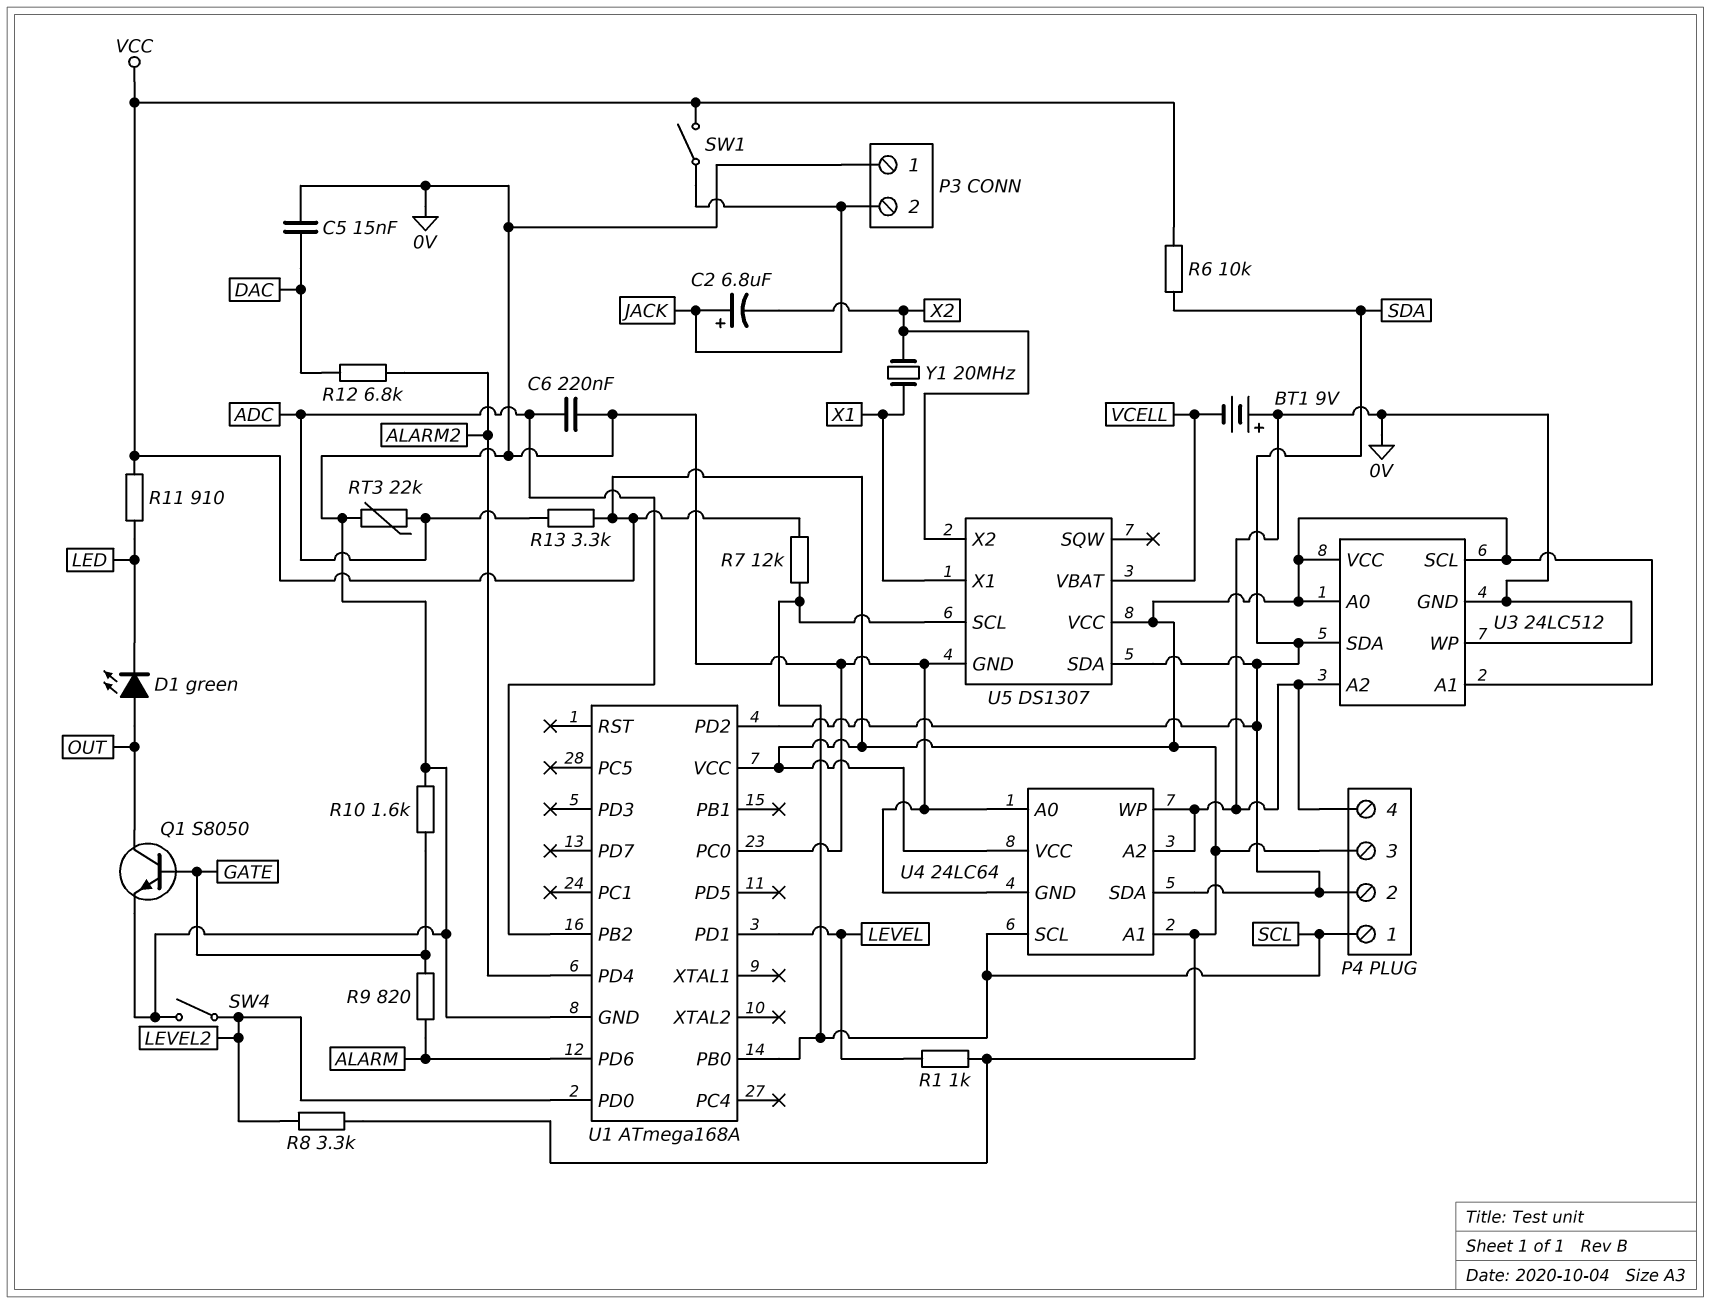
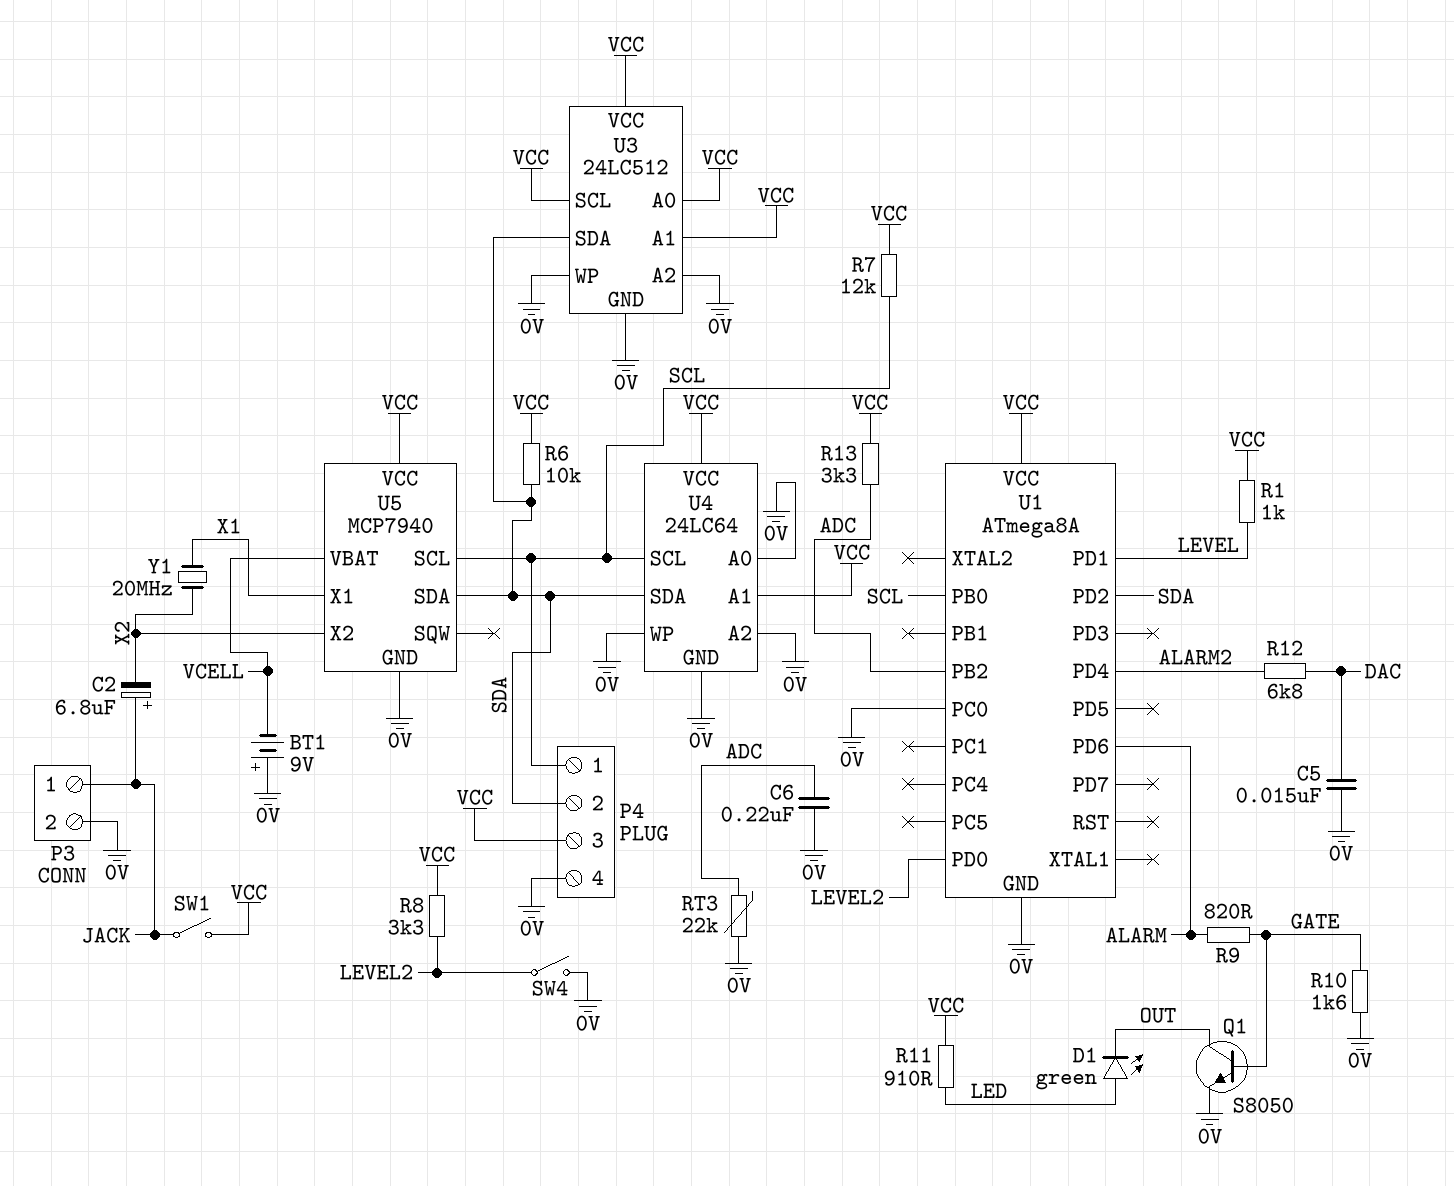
D1: LED green (A OUT, K LED) -> LED green (A LED, K OUT)
P3 pin 1: 0V -> JACK
P3 pin 2: JACK -> 0V
U1: ATmega168A -> ATmega8A
U5: DS1307 -> MCP7940

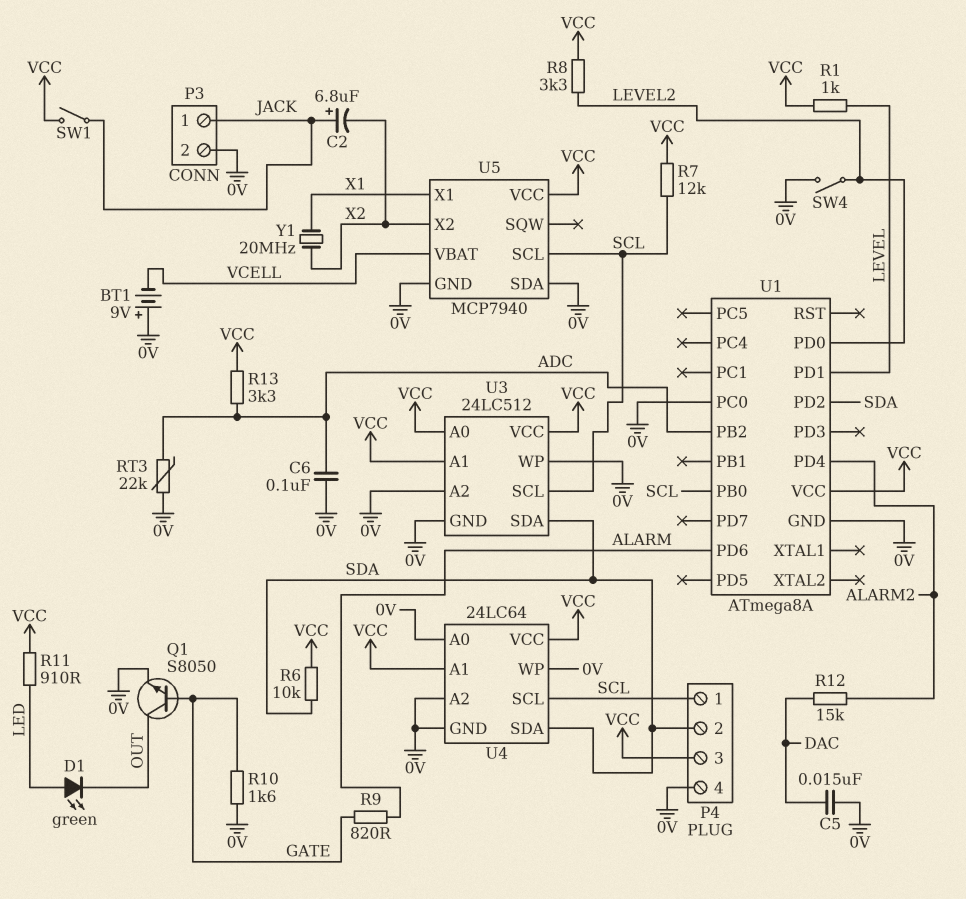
C6: 220nF (0V, ADC) -> 100nF (0V, ADC)
R12: 6.8k (ALARM2, DAC) -> 15k (ALARM2, DAC)
U3 pin SCL: VCC -> SCL
U5 pin SDA: SDA -> 0V

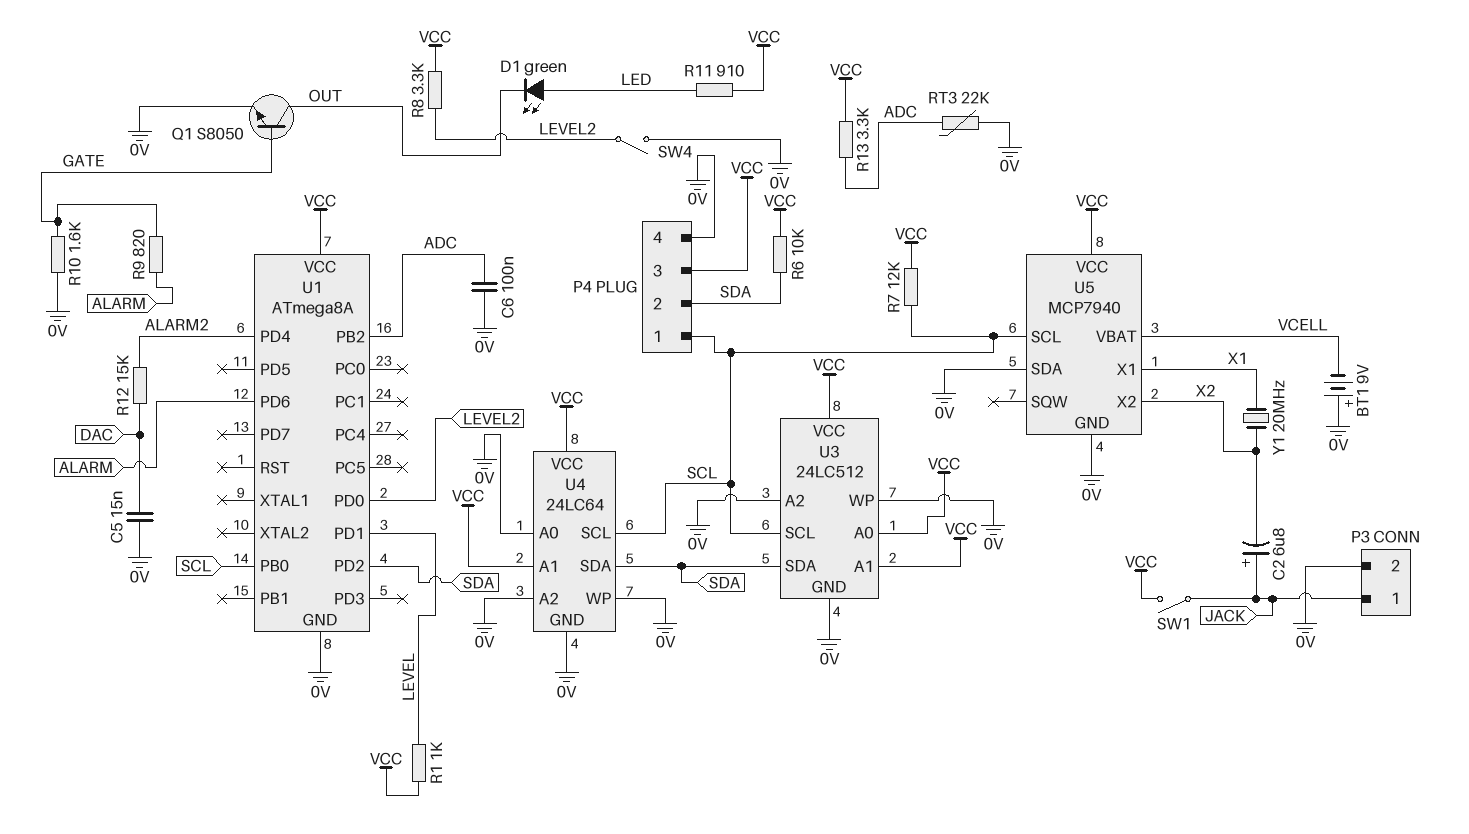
U1 pin PC0: 0V -> none

